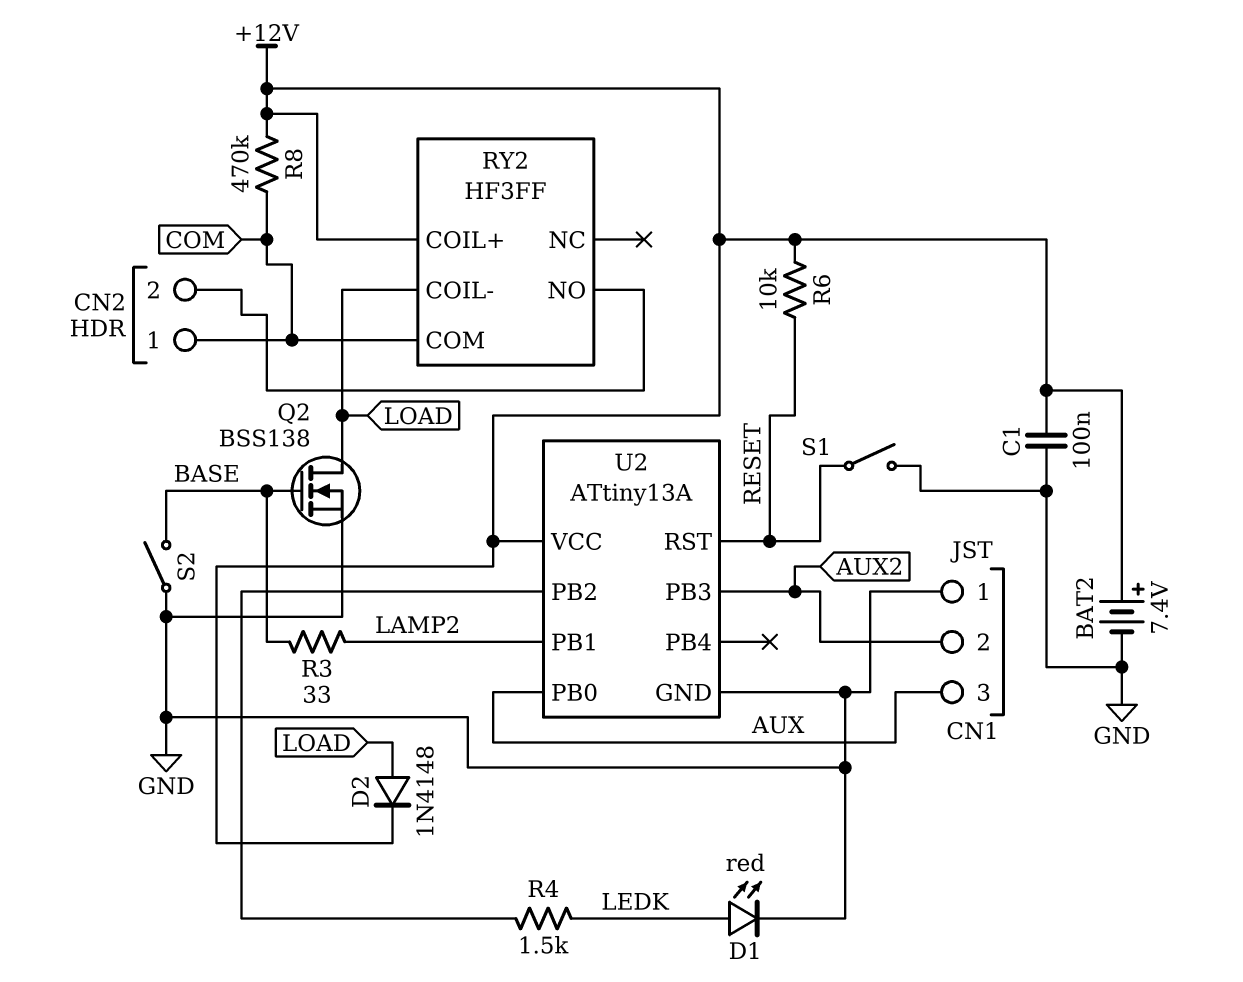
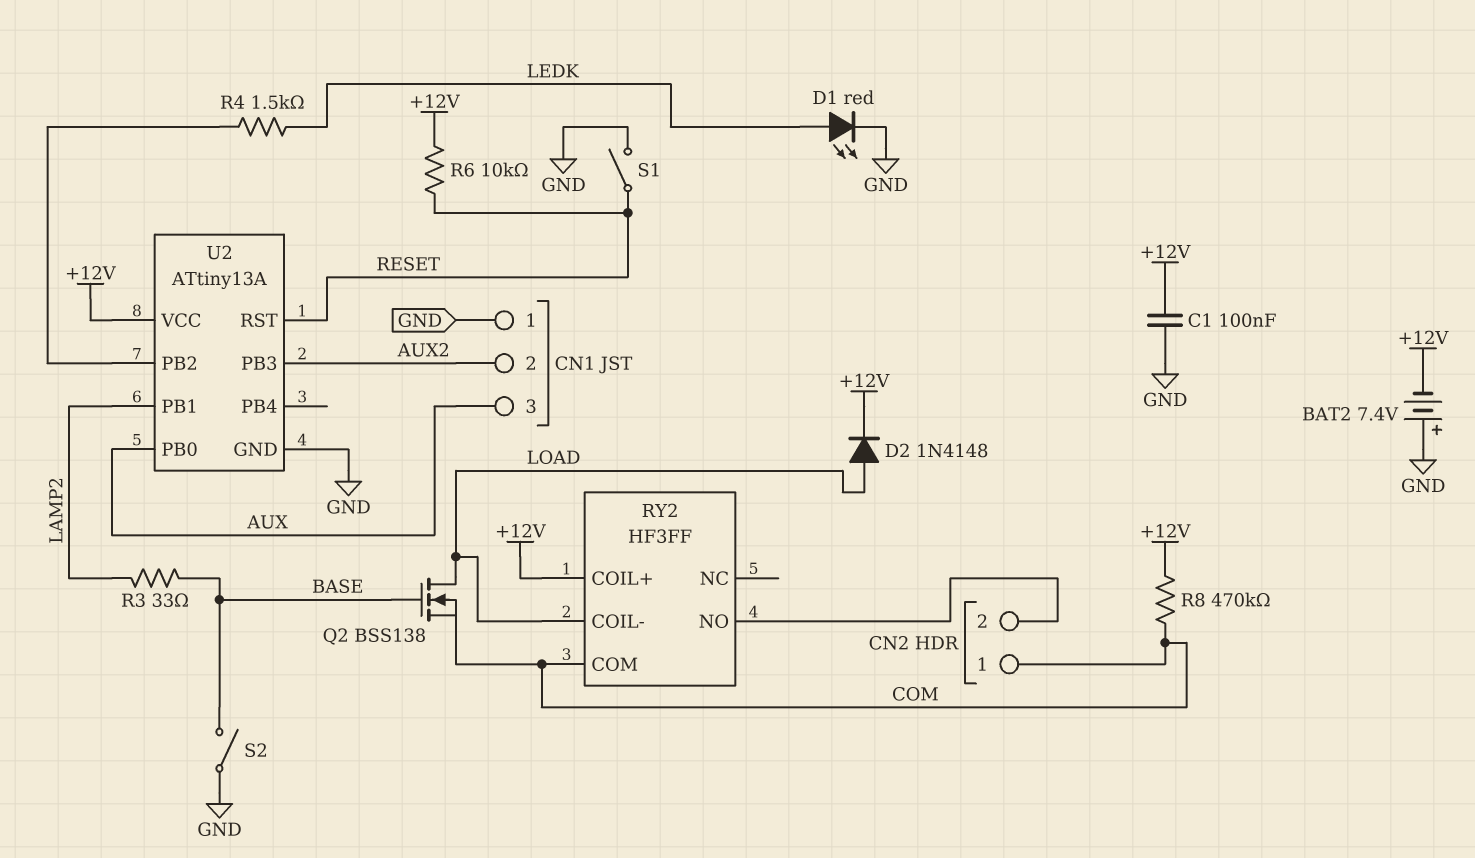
BAT2: 7.4V (plus +12V, minus GND) -> 7.4V (plus GND, minus +12V)
Q2: NMOS BSS138 (G BASE, D LOAD, S GND) -> NMOS BSS138 (G BASE, D LOAD, S COM)

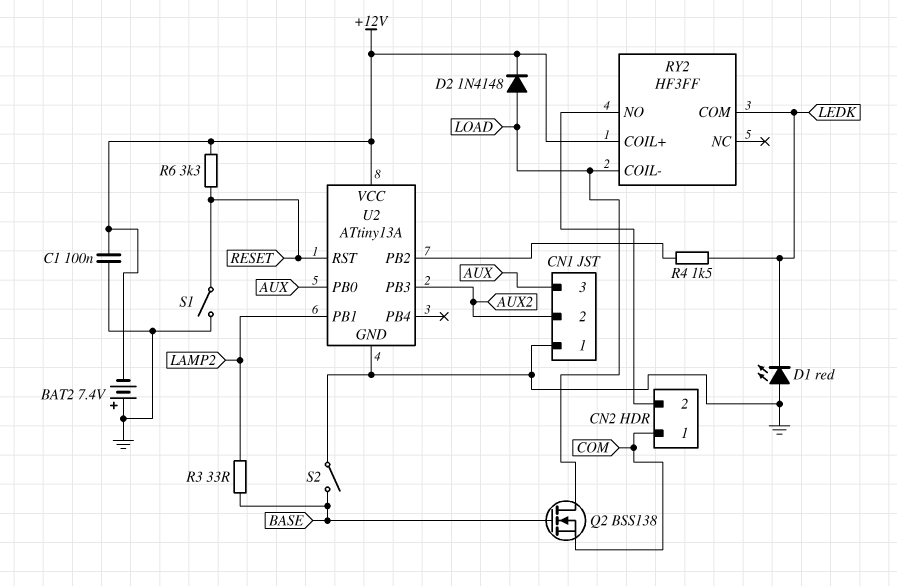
D1: LED red (A LEDK, K GND) -> LED red (A GND, K LEDK)
R6: 10k (+12V, RESET) -> 3.3k (+12V, RESET)
R8: 470k (+12V, COM) -> none
RY2 pin COM: COM -> LEDK

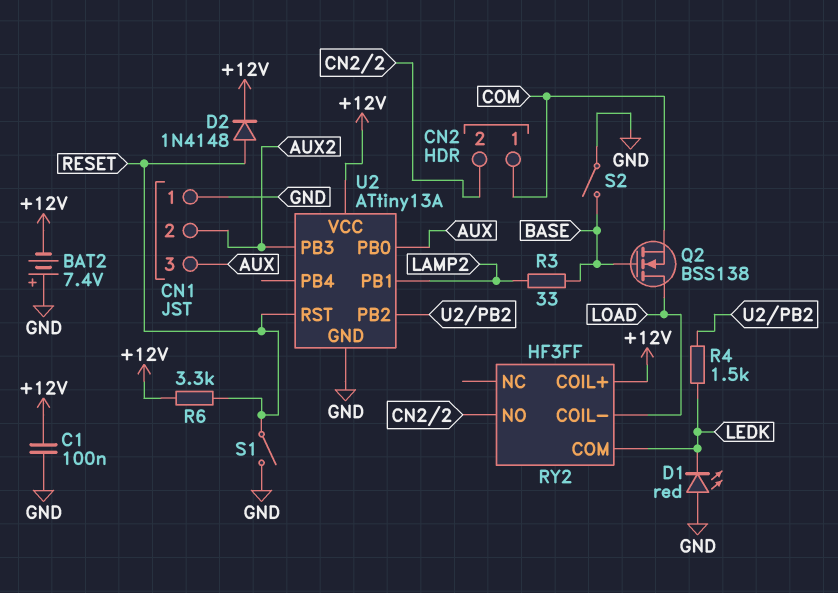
D2: diode 1N4148 (A LOAD, K +12V) -> diode 1N4148 (A RESET, K +12V)

